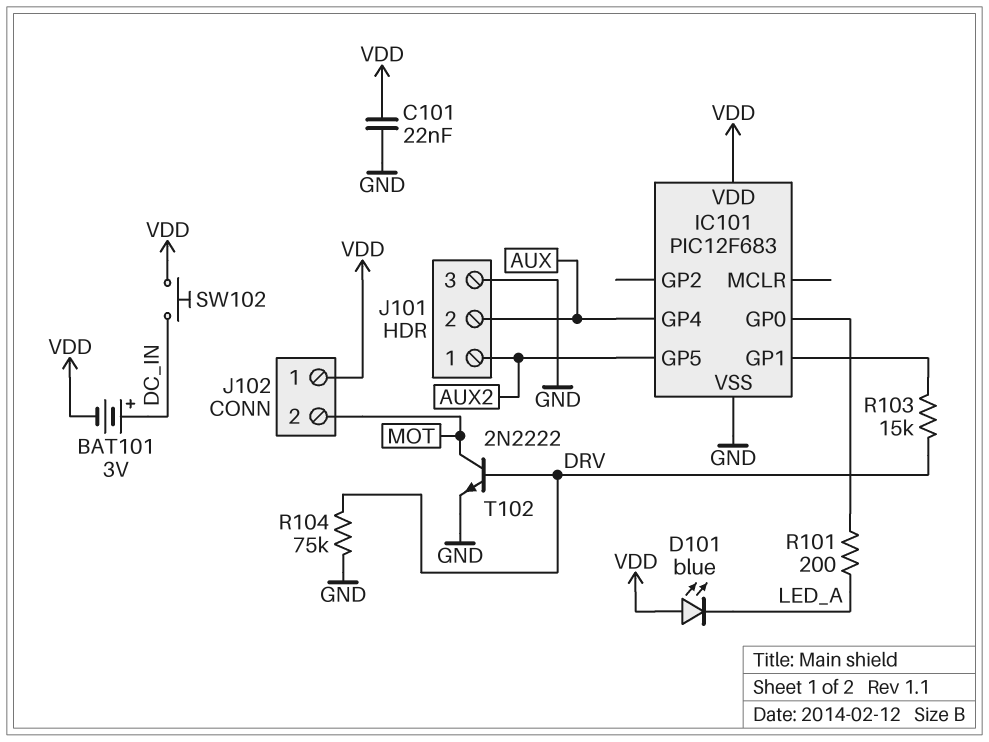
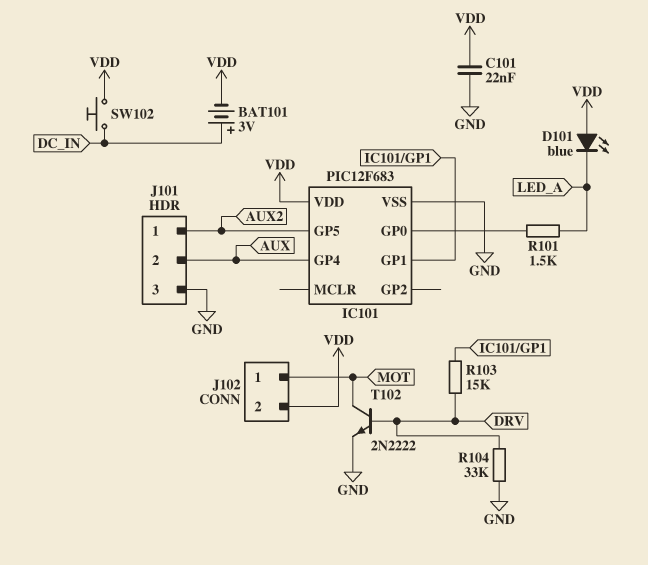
J102 pin 1: VDD -> MOT
J102 pin 2: MOT -> VDD
R101: 200 (IC101/GP0, LED_A) -> 1.5k (IC101/GP0, LED_A)
R104: 75k (DRV, GND) -> 33k (DRV, GND)

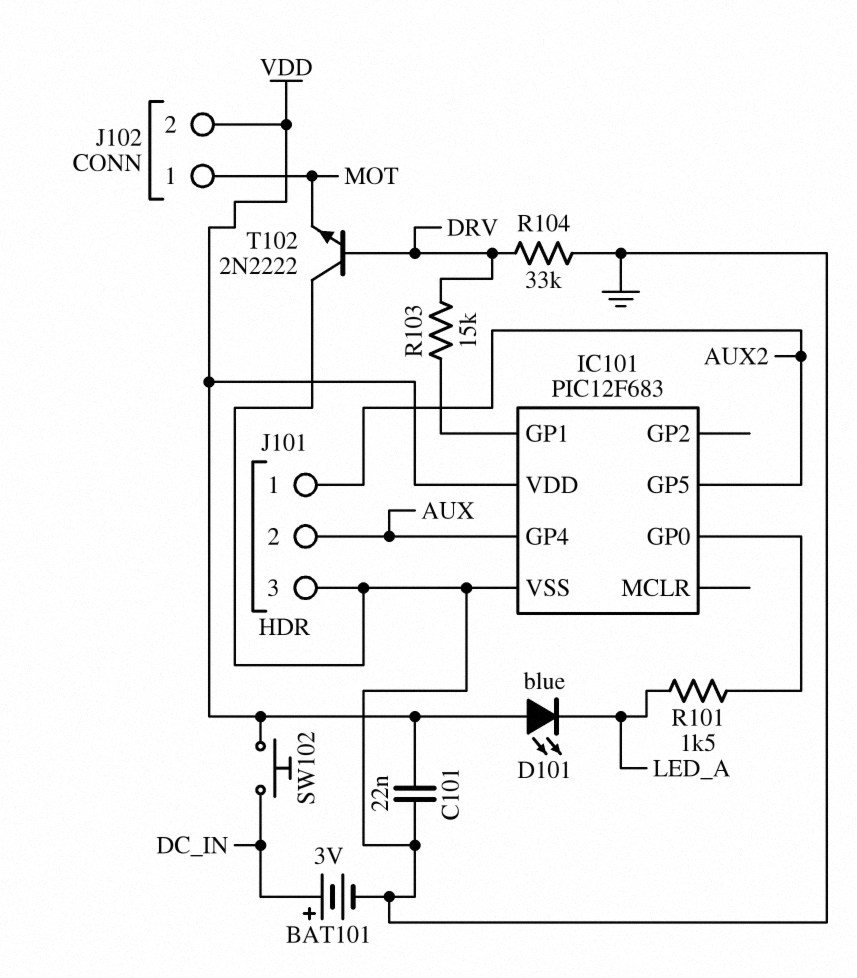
BAT101: 3V (plus DC_IN, minus VDD) -> 3V (plus DC_IN, minus GND)
T102: NPN 2N2222 (B DRV, C MOT, E GND) -> NPN 2N2222 (B DRV, C GND, E MOT)

